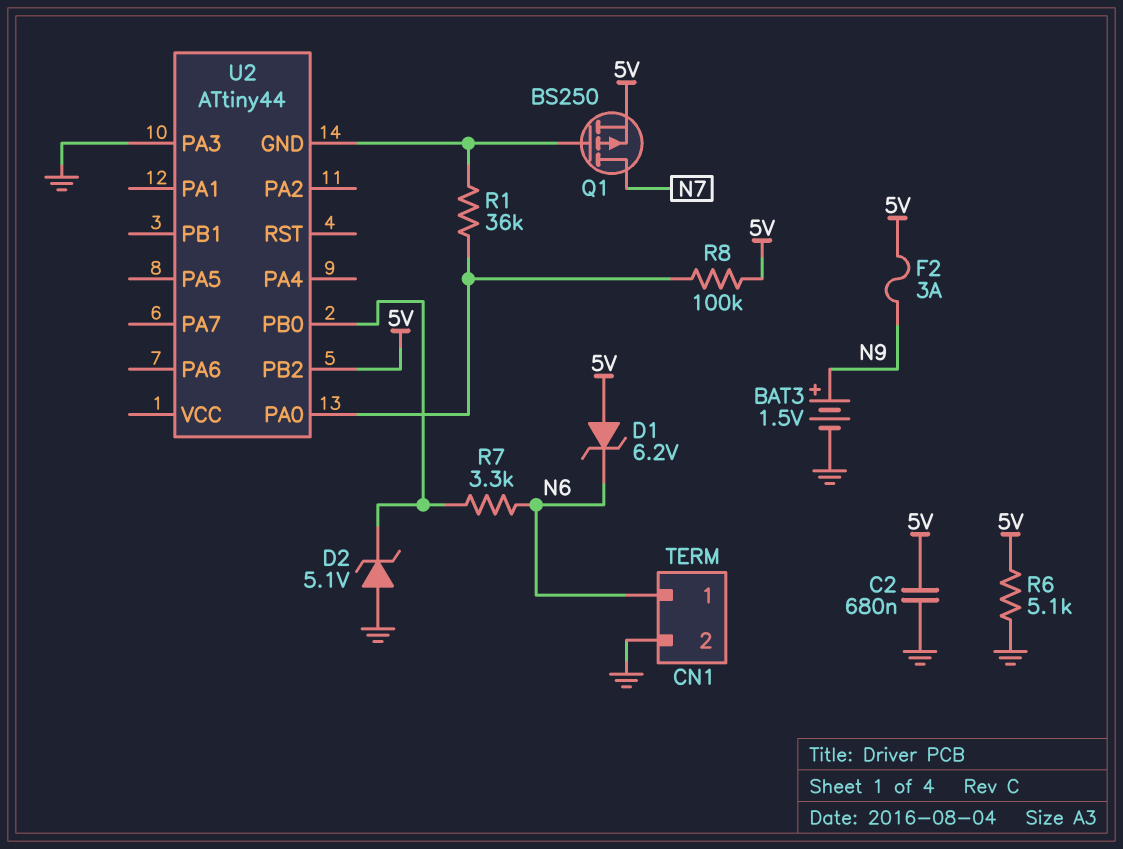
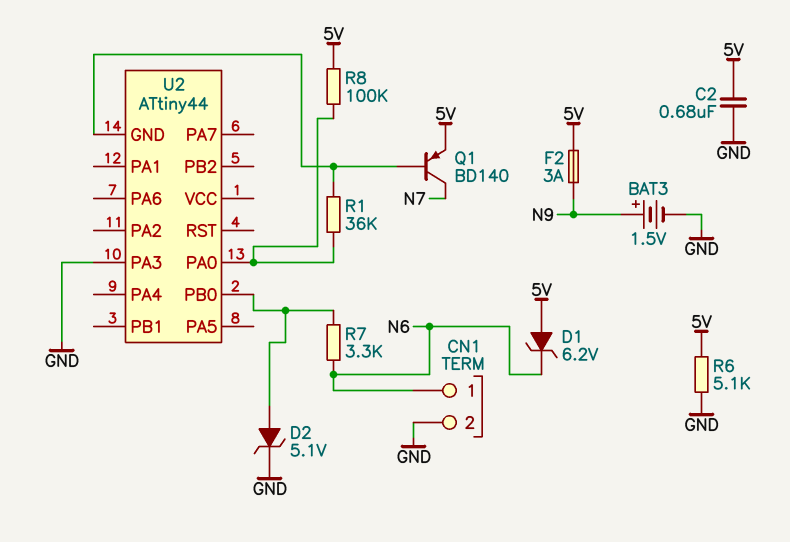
D2: zener 5.1V (A GND, K U2/PB0) -> zener 5.1V (A U2/PB0, K GND)
Q1: PMOS BS250 (G U2/GND, D N7, S 5V) -> PNP BD140 (B U2/GND, C N7, E 5V)
U2 pin PB2: 5V -> none

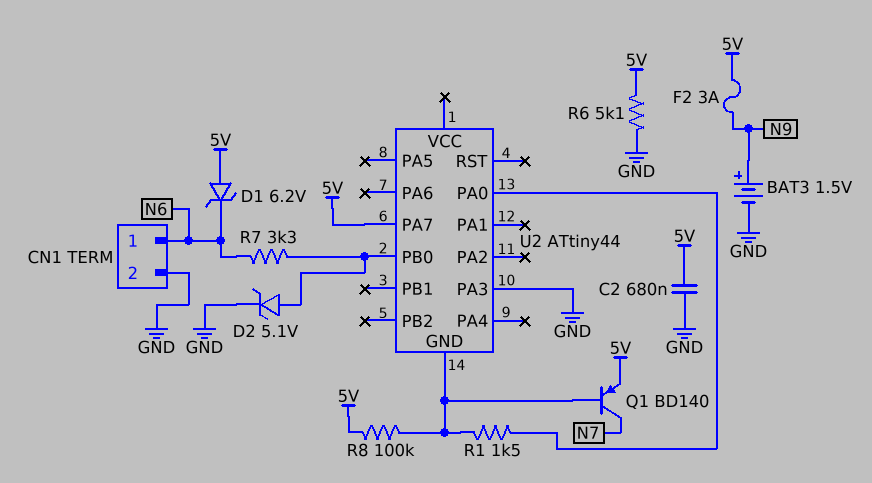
R1: 36k (U2/GND, U2/PA0) -> 1.5k (U2/GND, U2/PA0)
R8: 100k (5V, U2/PA0) -> 100k (5V, U2/GND)
U2 pin PA7: none -> 5V

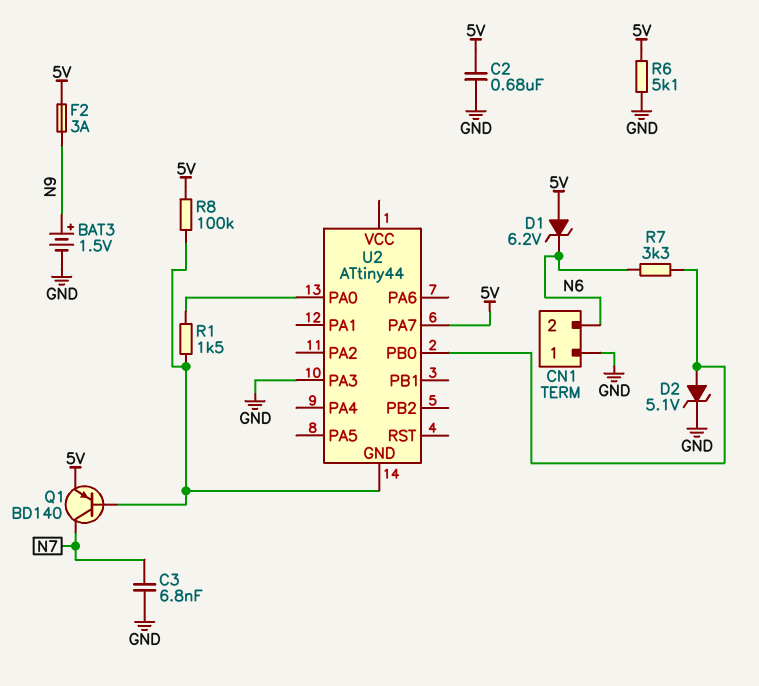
C3: none -> 6.8nF (GND, N7)
CN1 pin 1: N6 -> GND
CN1 pin 2: GND -> N6

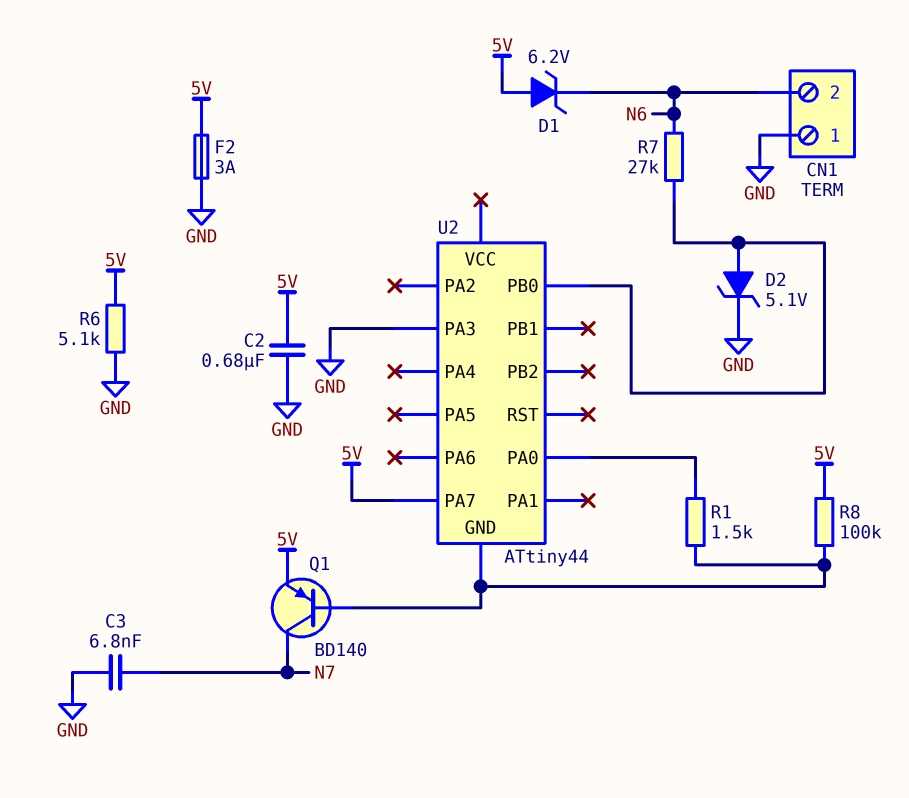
BAT3: 1.5V (plus N9, minus GND) -> none
F2: 3A (5V, N9) -> 3A (5V, GND)
R7: 3.3k (N6, U2/PB0) -> 27k (N6, U2/PB0)

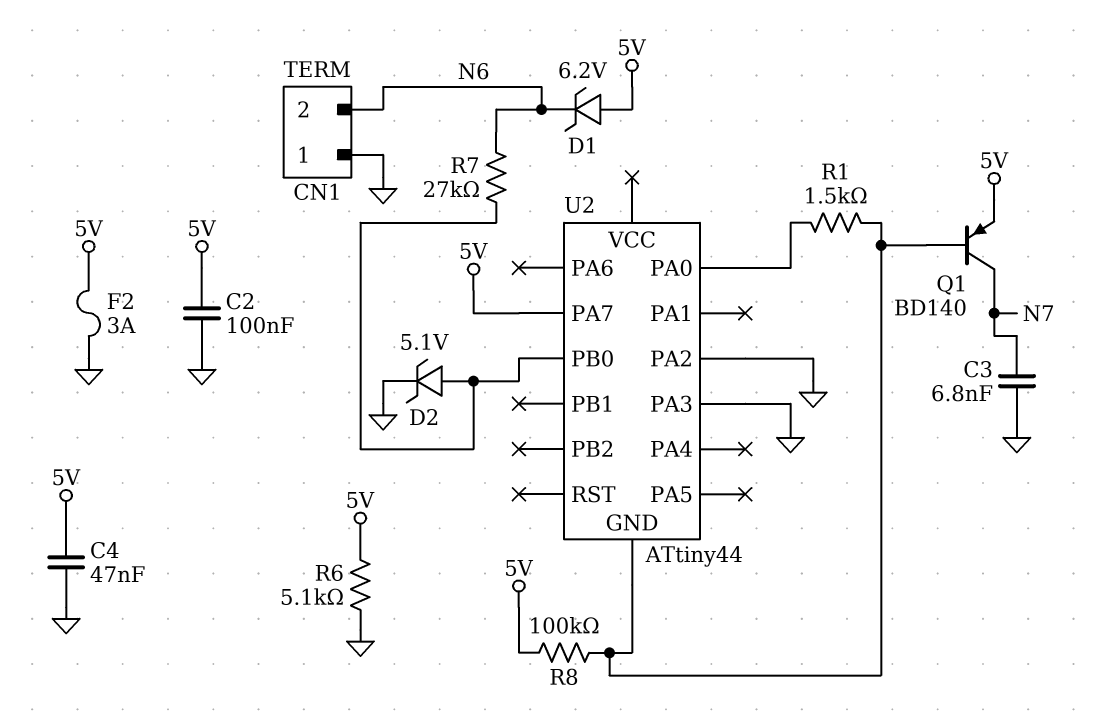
C2: 680nF (5V, GND) -> 100nF (5V, GND)
C4: none -> 47nF (5V, GND)
U2 pin PA2: none -> GND

